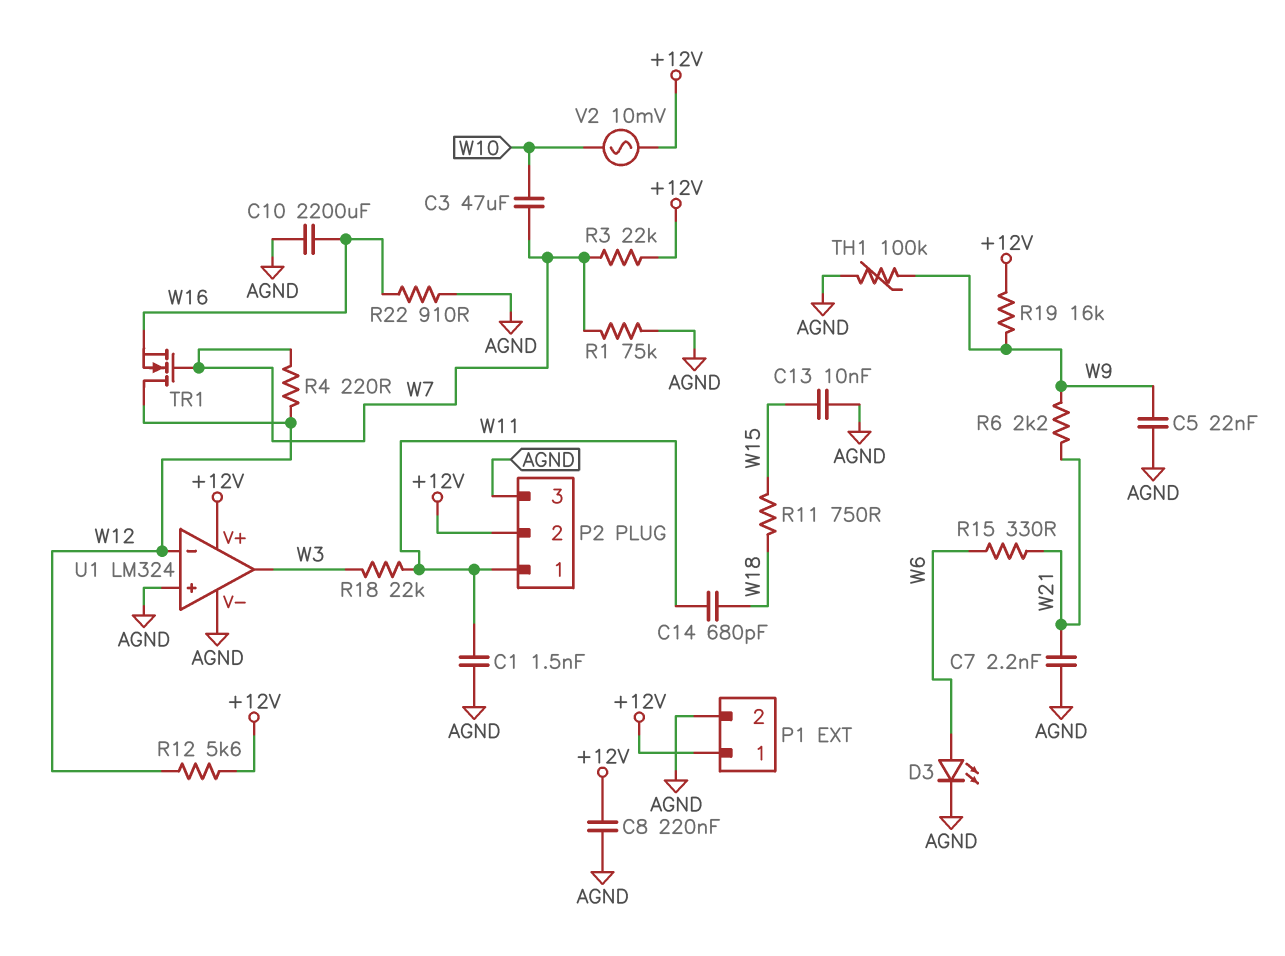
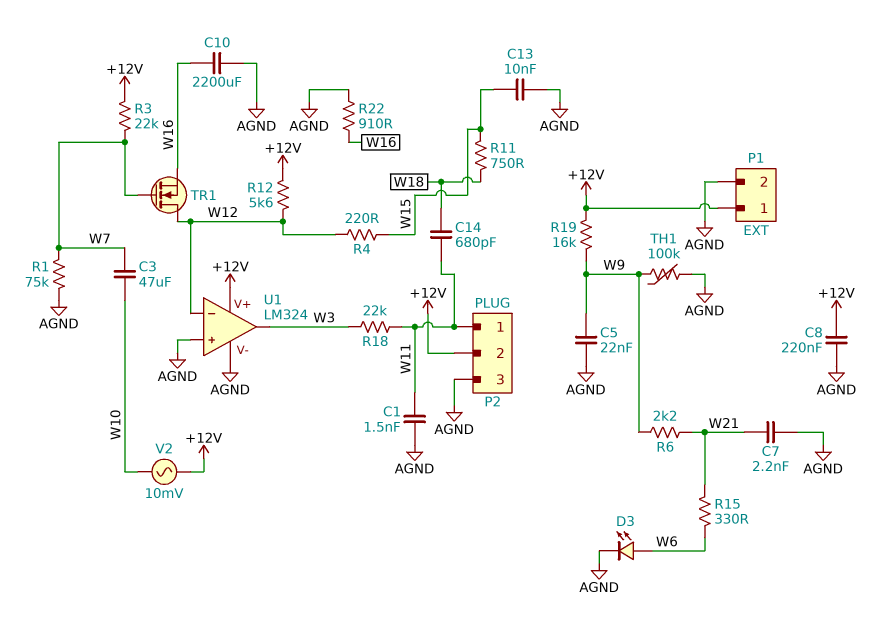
R4: 220 (W7, W12) -> 220 (W12, W15)

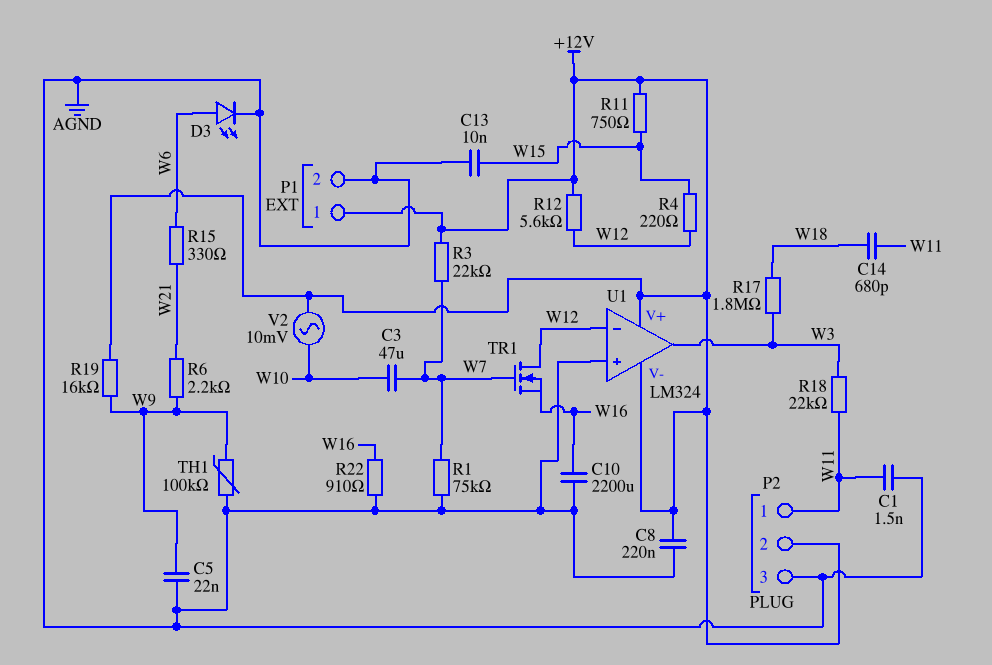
C7: 2.2nF (AGND, W21) -> none
R11: 750 (W15, W18) -> 750 (+12V, W15)
R17: none -> 1.8M (W3, W18)
U1 pin V-: AGND -> +12V

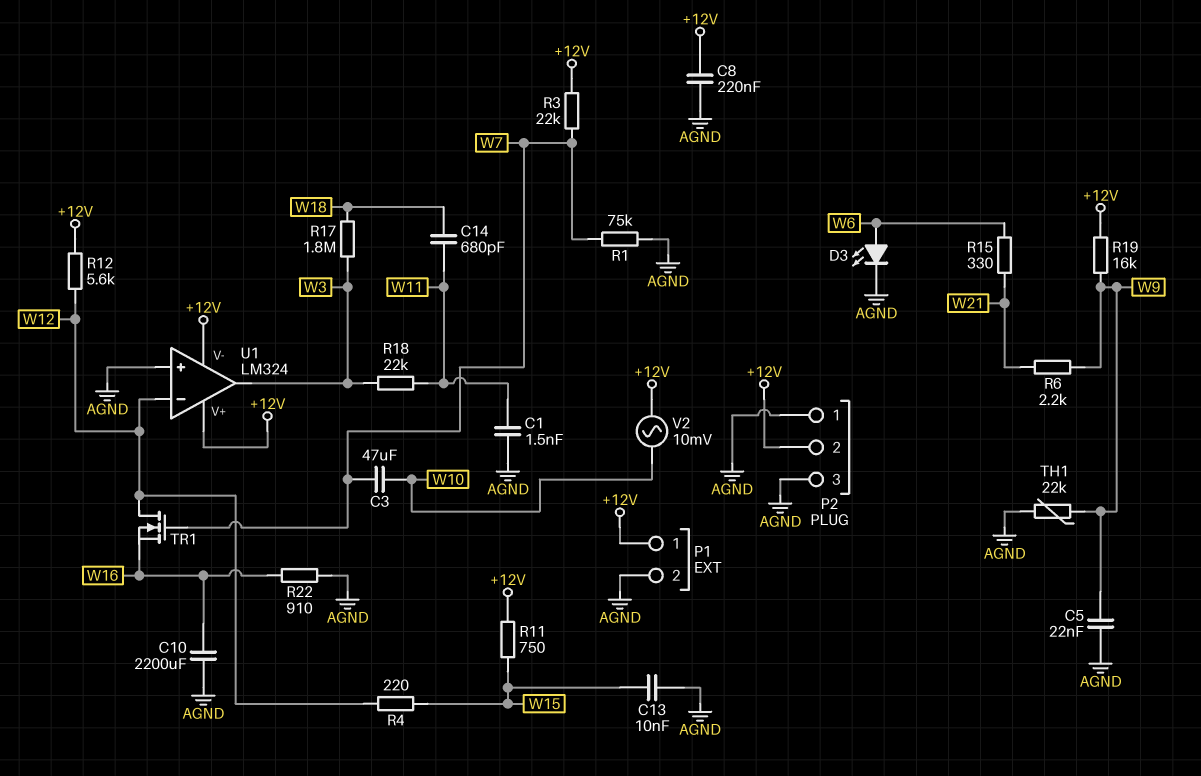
P2 pin 1: W11 -> AGND
TH1: 100k (AGND, W9) -> 22k (AGND, W9)

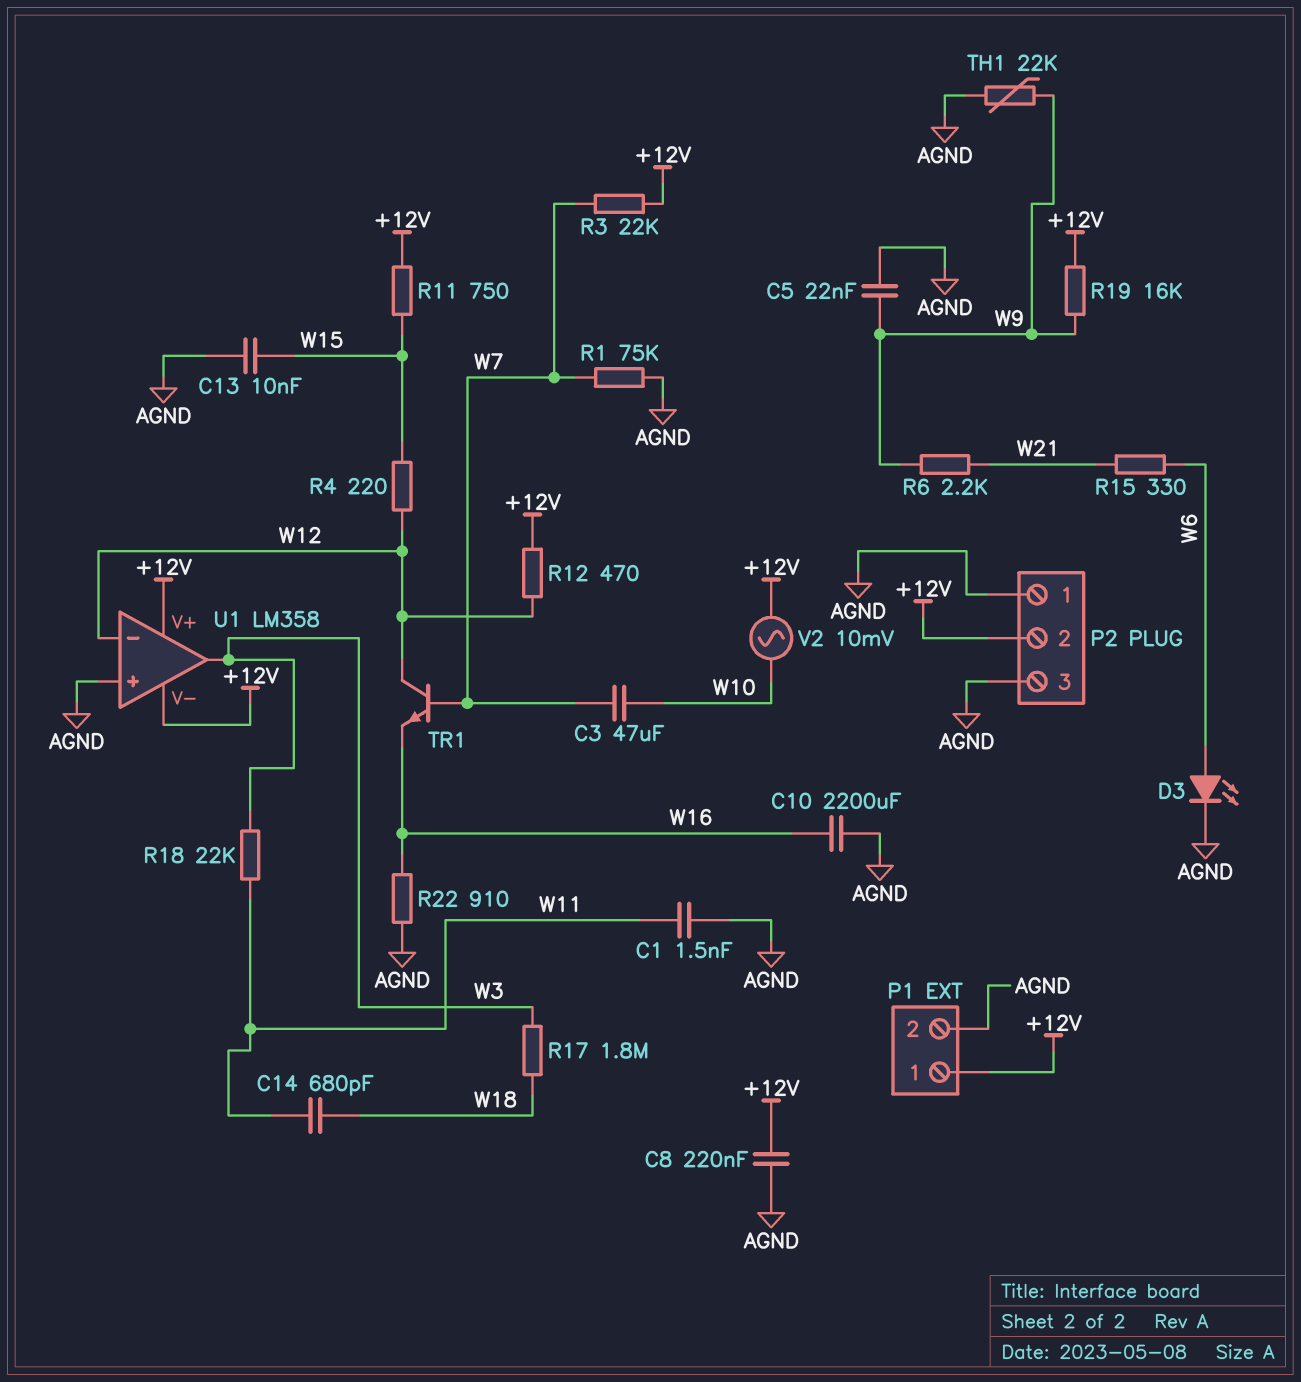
R12: 5.6k (+12V, W12) -> 470 (+12V, W12)
TR1: NMOS (G W7, D W12, S W16) -> NPN (B W7, C W12, E W16)
U1: LM324 -> LM358

